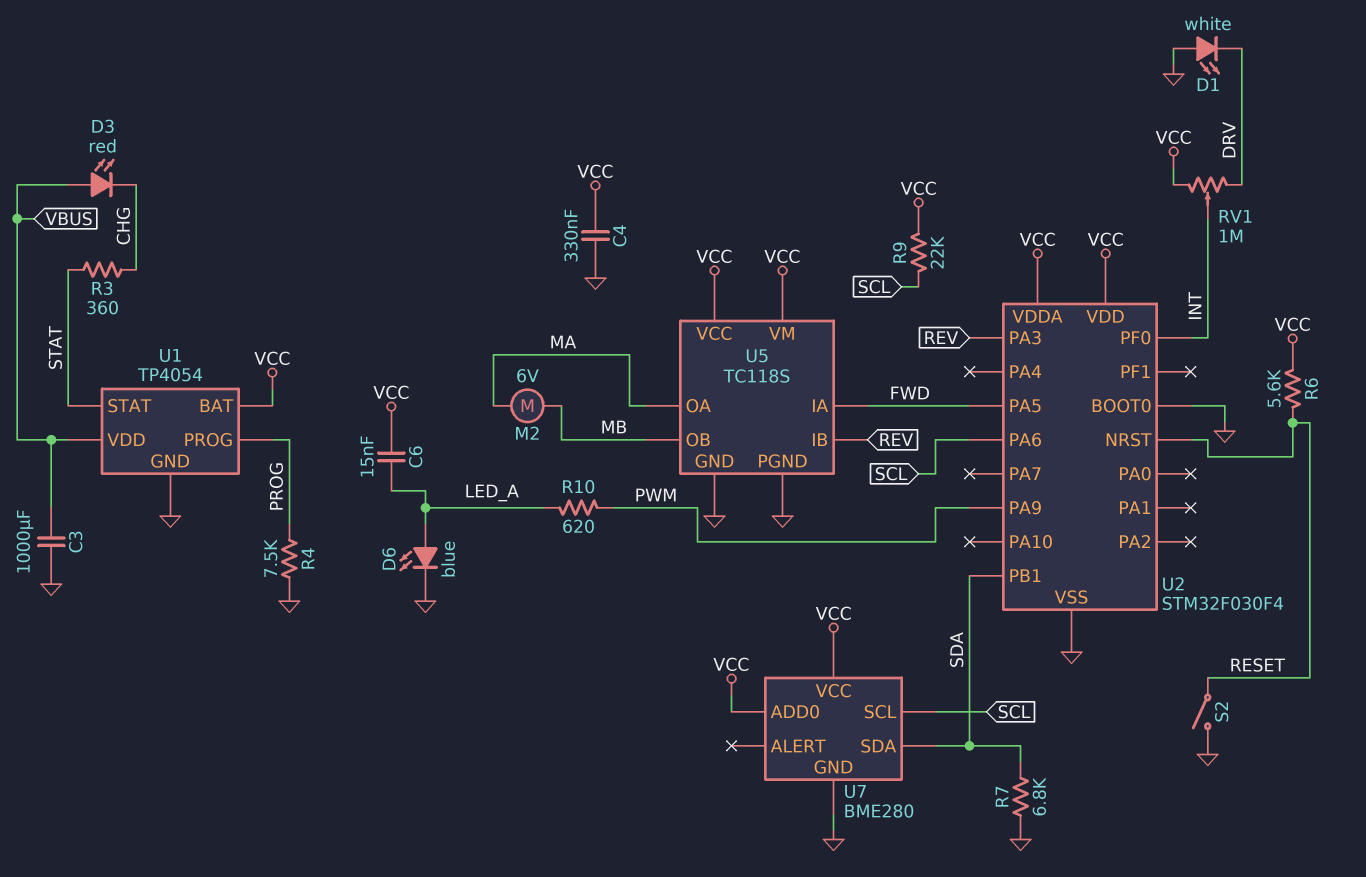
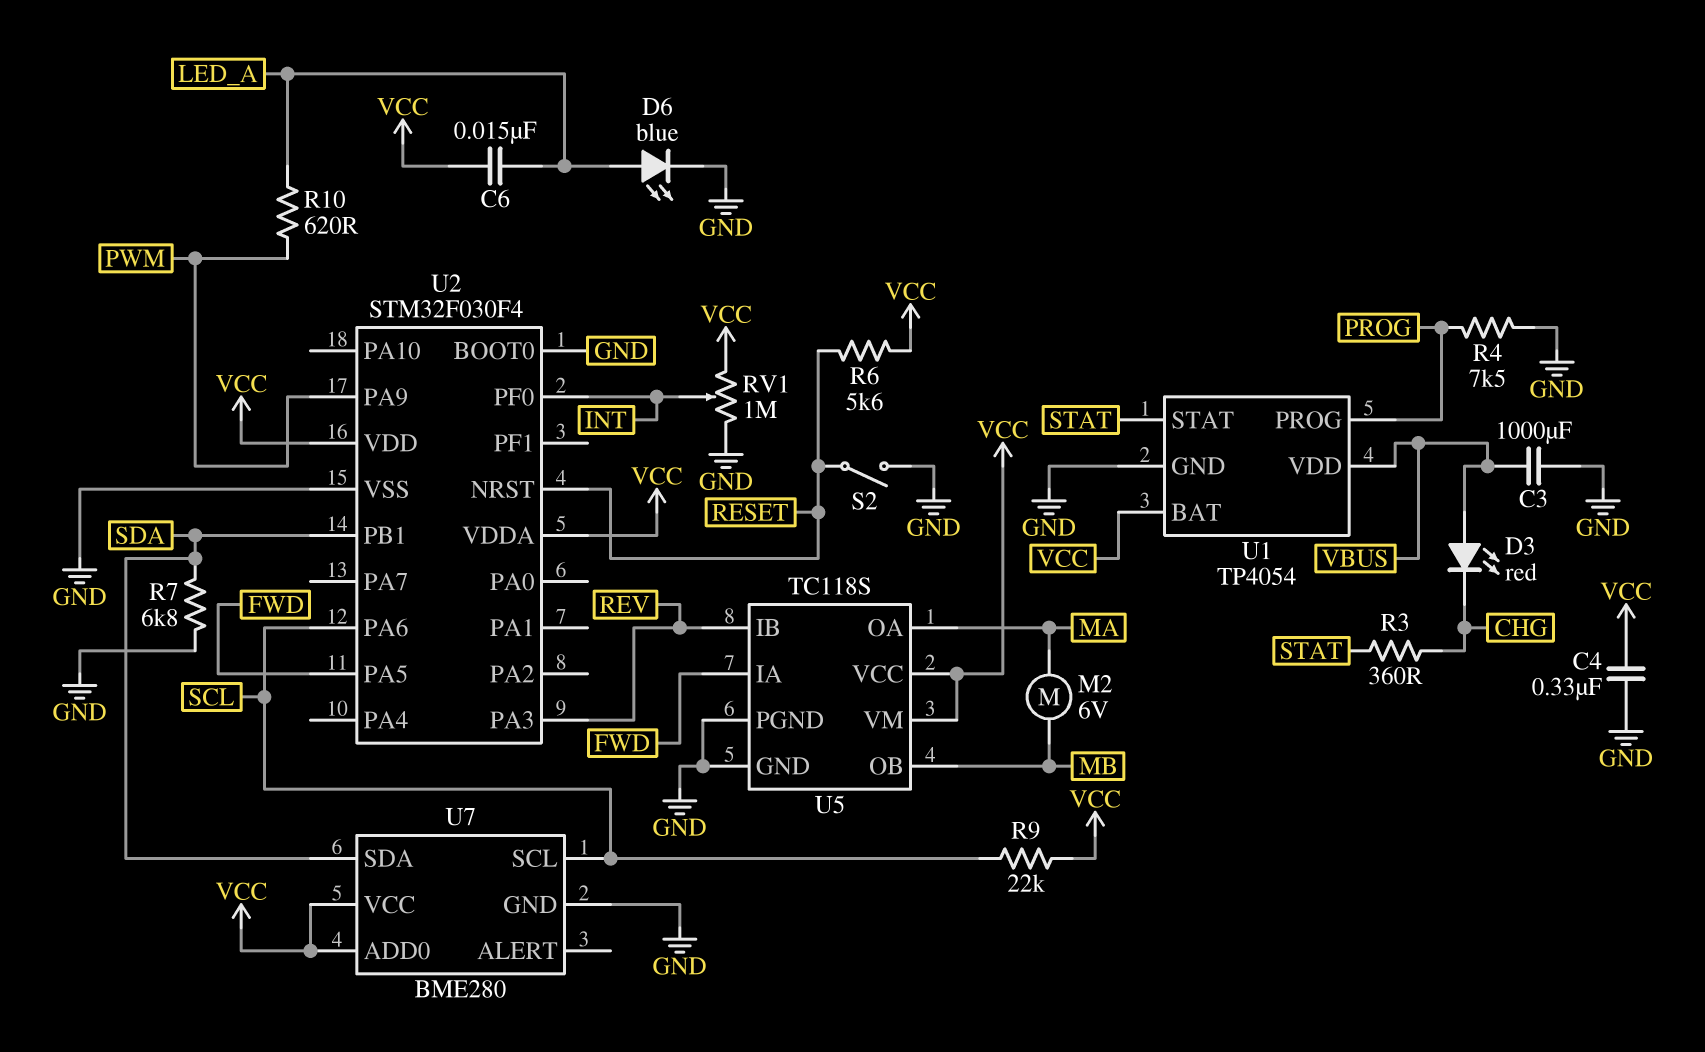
D1: LED white (A GND, K DRV) -> none
RV1: 1M (DRV, VCC, wiper INT) -> 1M (GND, VCC, wiper INT)

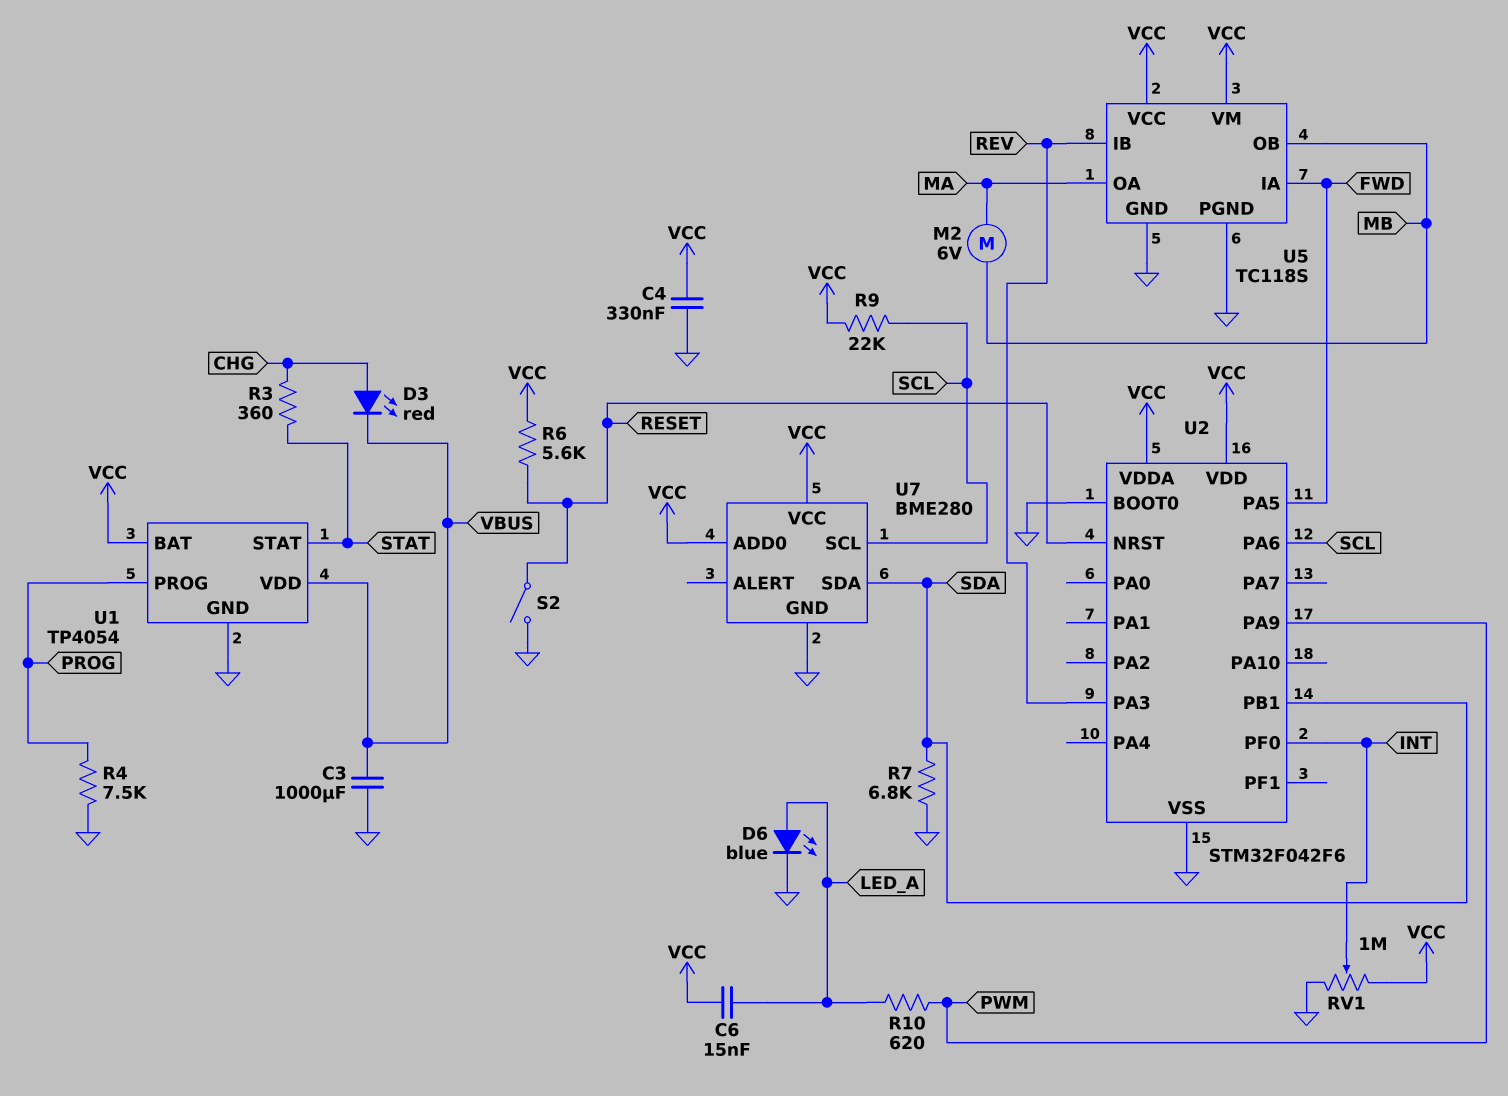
D3: LED red (A VBUS, K CHG) -> LED red (A CHG, K VBUS)
U2: STM32F030F4 -> STM32F042F6

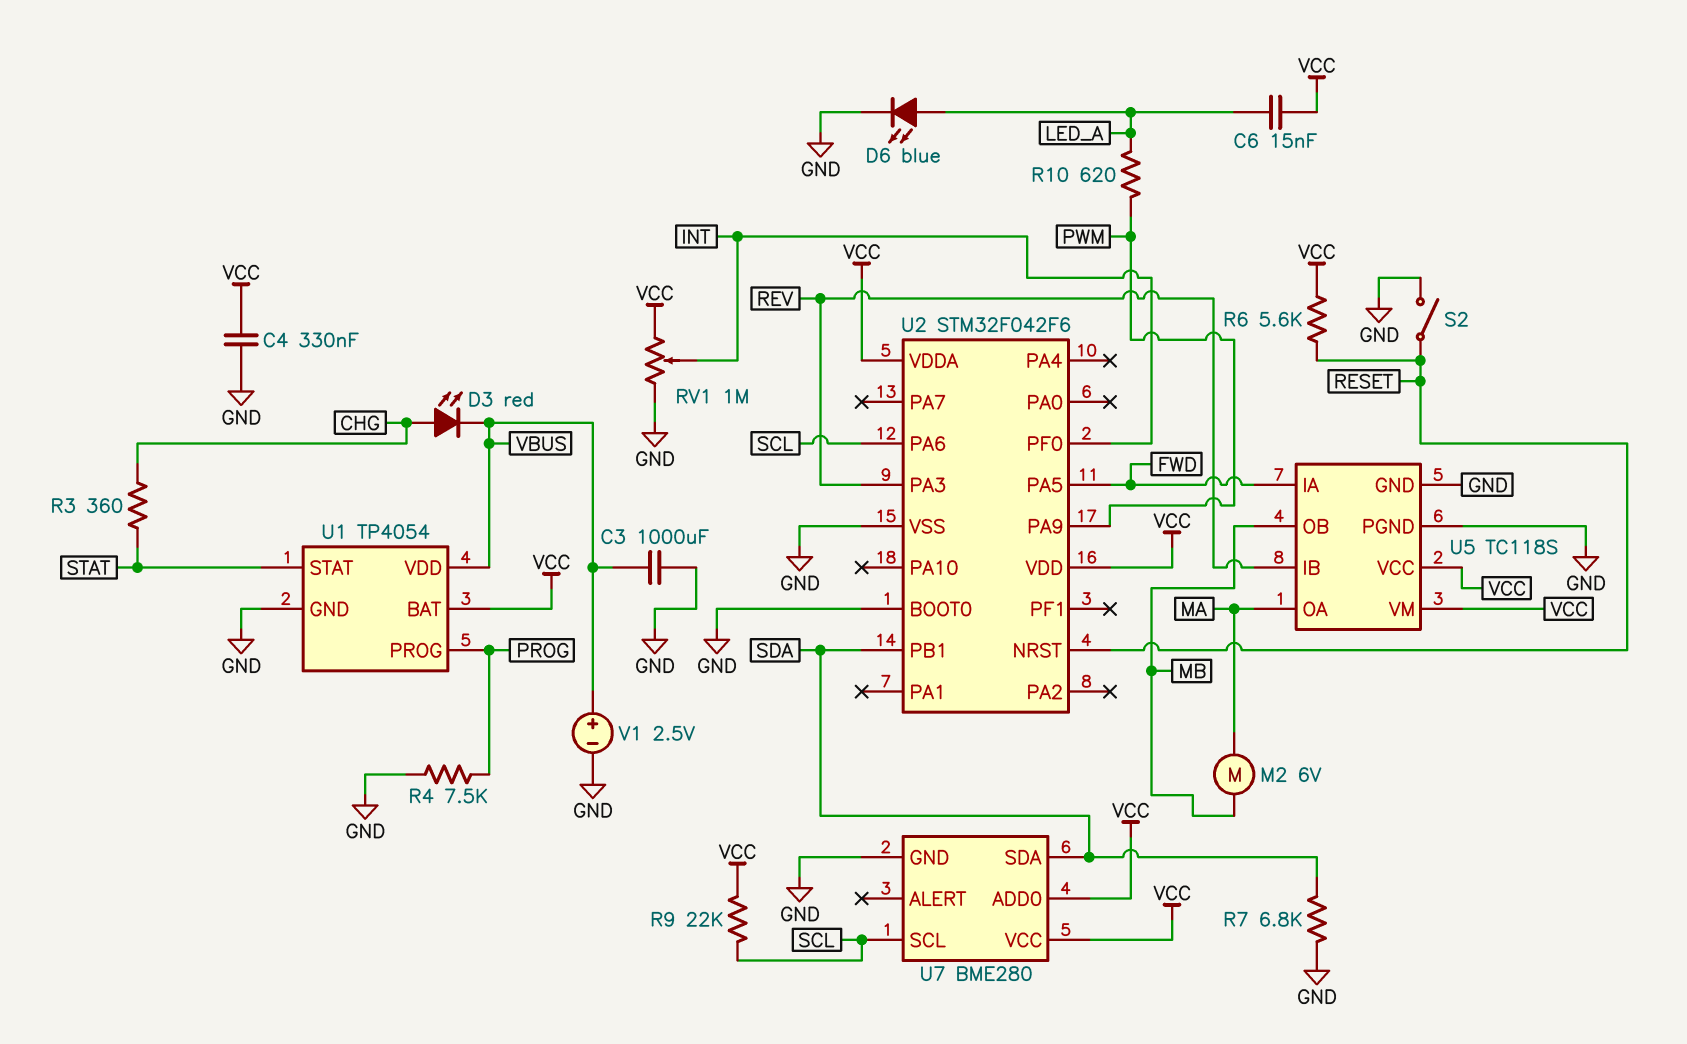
V1: none -> 2.5V (plus VBUS, minus GND)

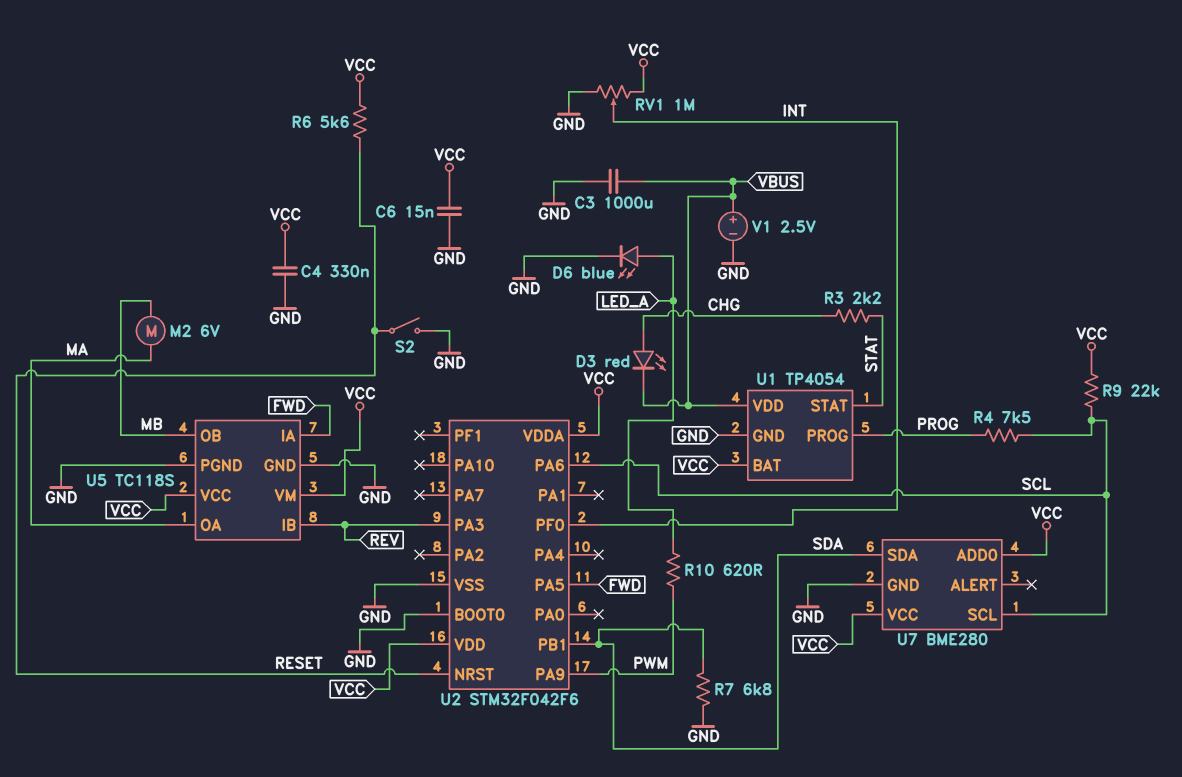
C6: 15nF (LED_A, VCC) -> 15nF (GND, VCC)
R3: 360 (CHG, STAT) -> 2.2k (CHG, STAT)
R4: 7.5k (GND, PROG) -> 7.5k (PROG, SCL)

